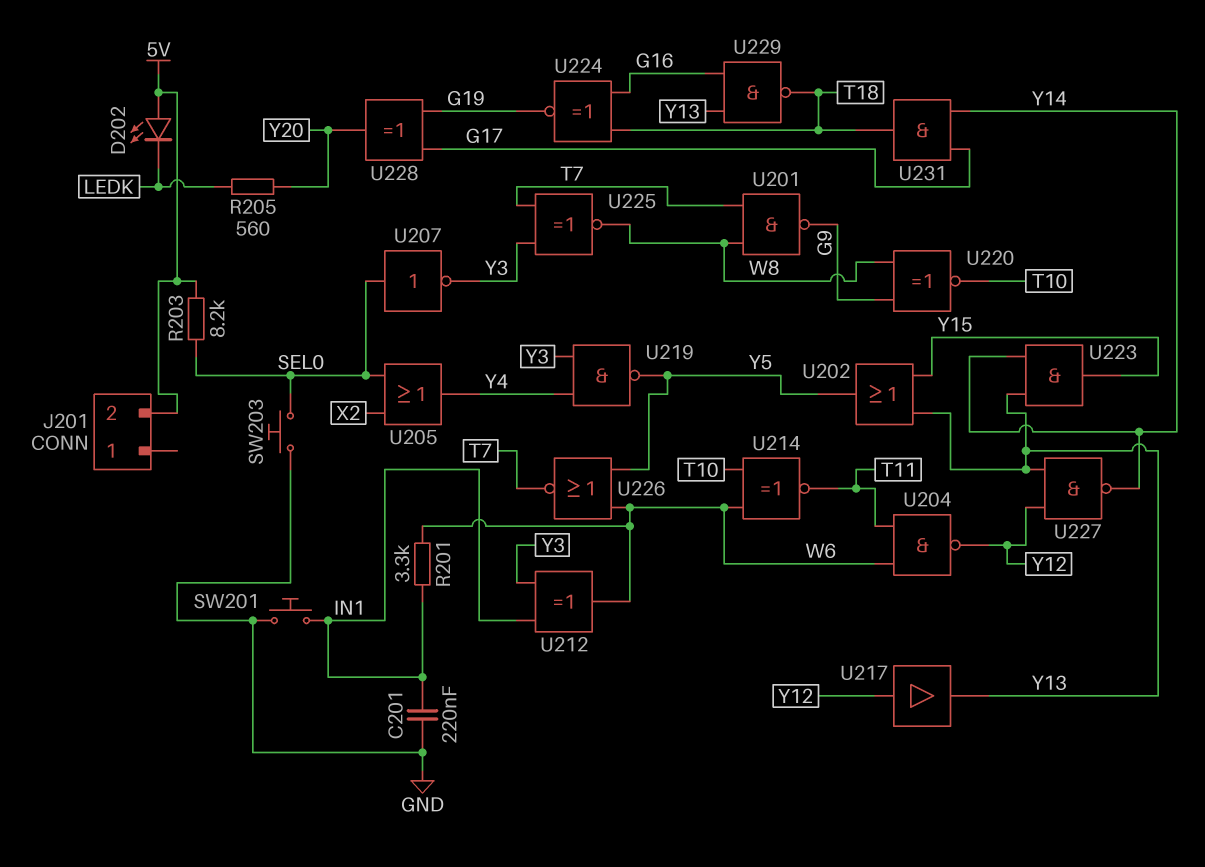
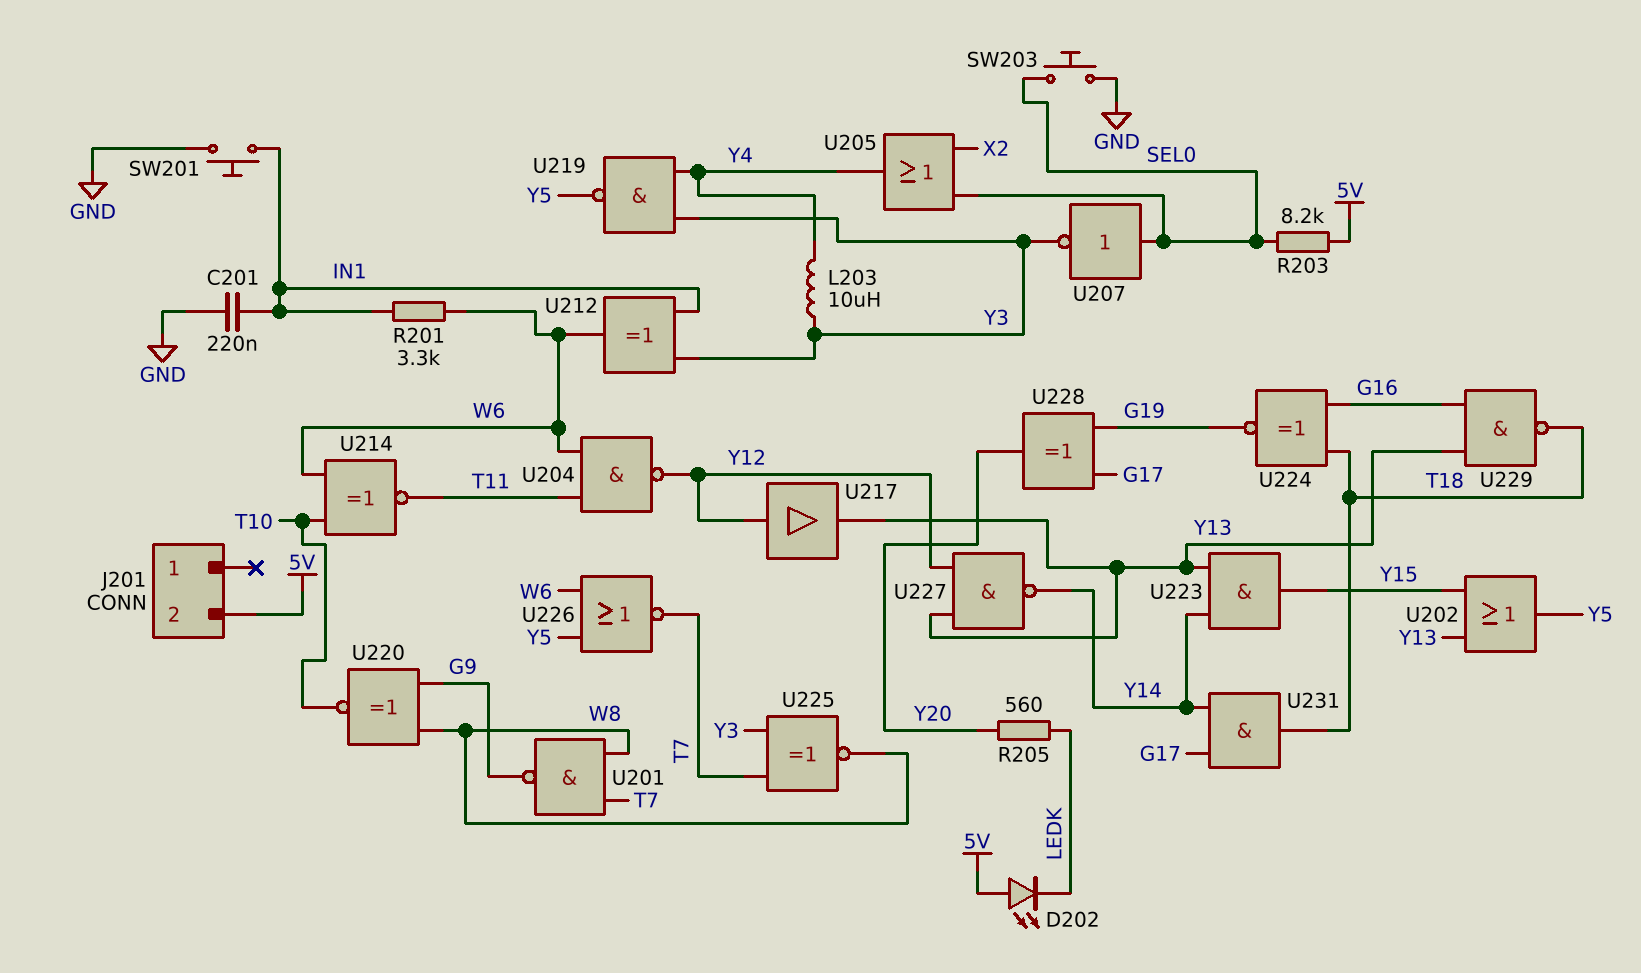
L203: none -> 10uH (Y3, Y4)

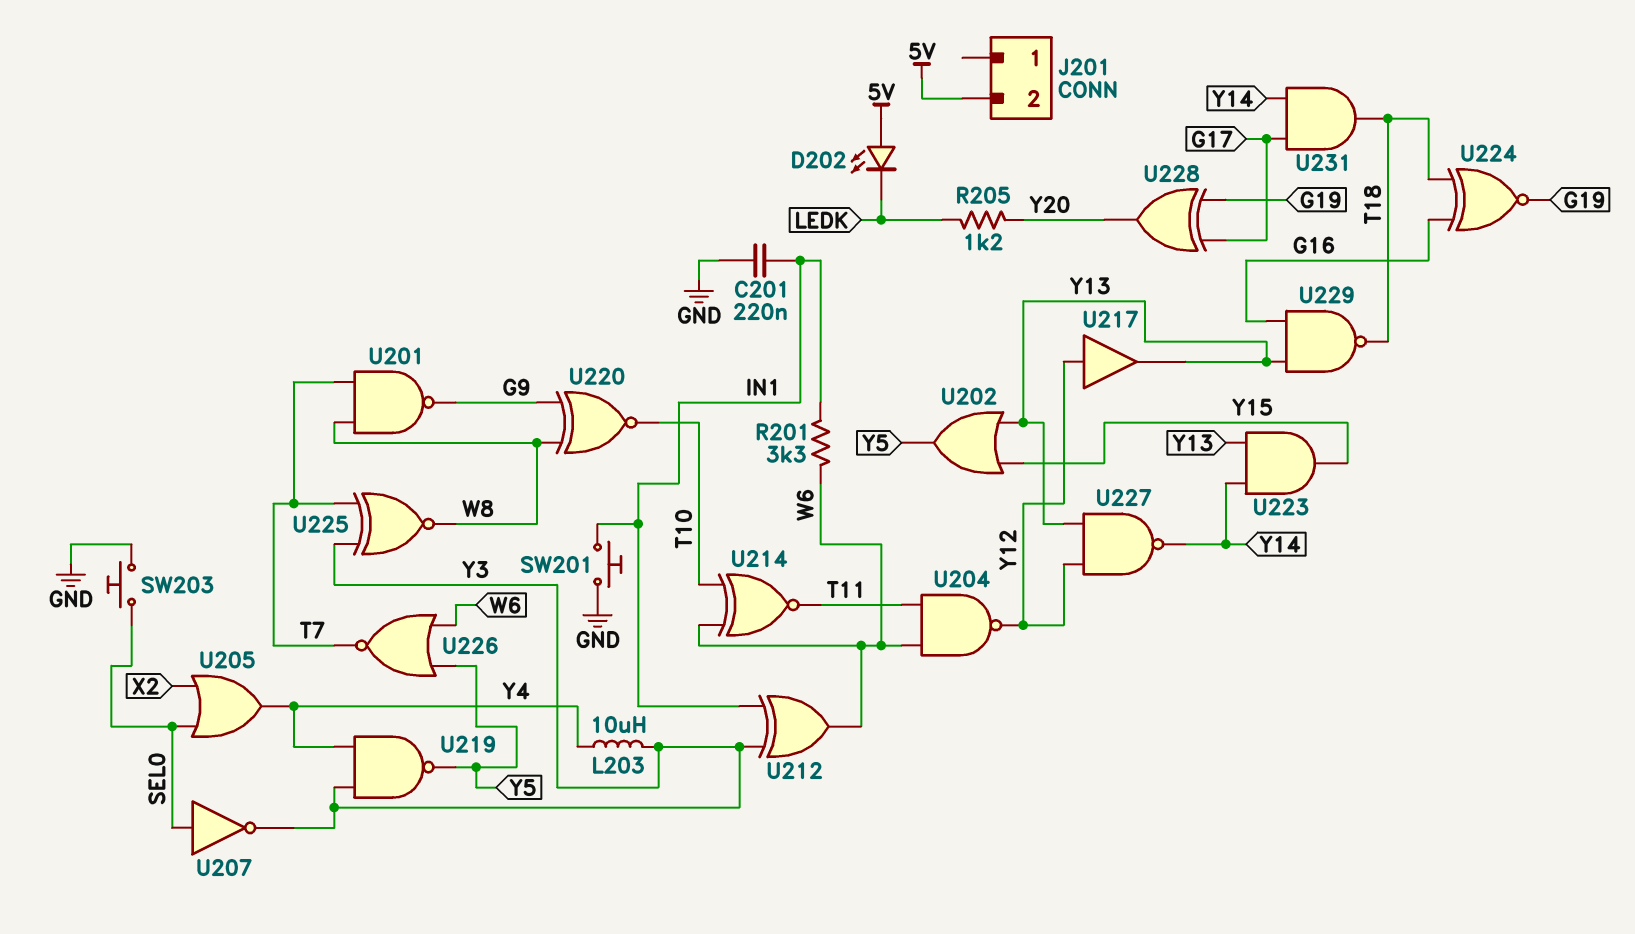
R203: 8.2k (5V, SEL0) -> none
R205: 560 (LEDK, Y20) -> 1.2k (LEDK, Y20)

